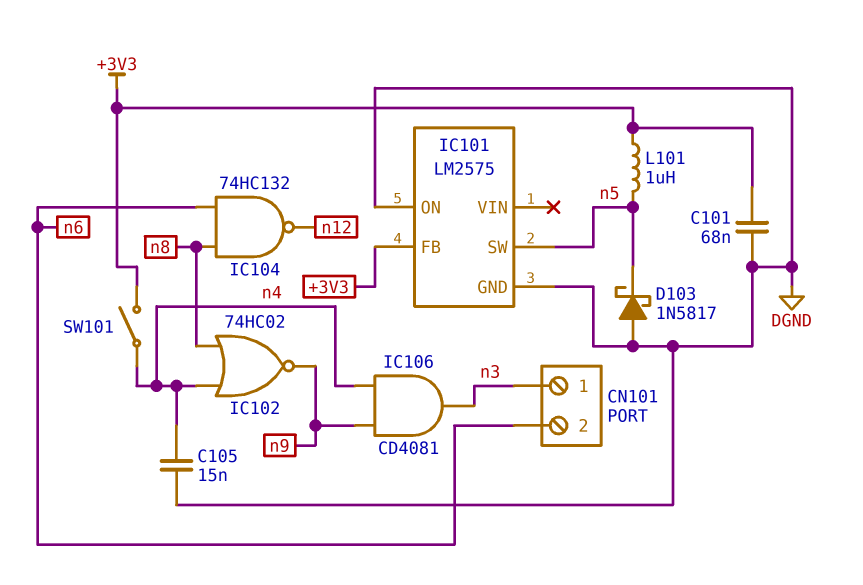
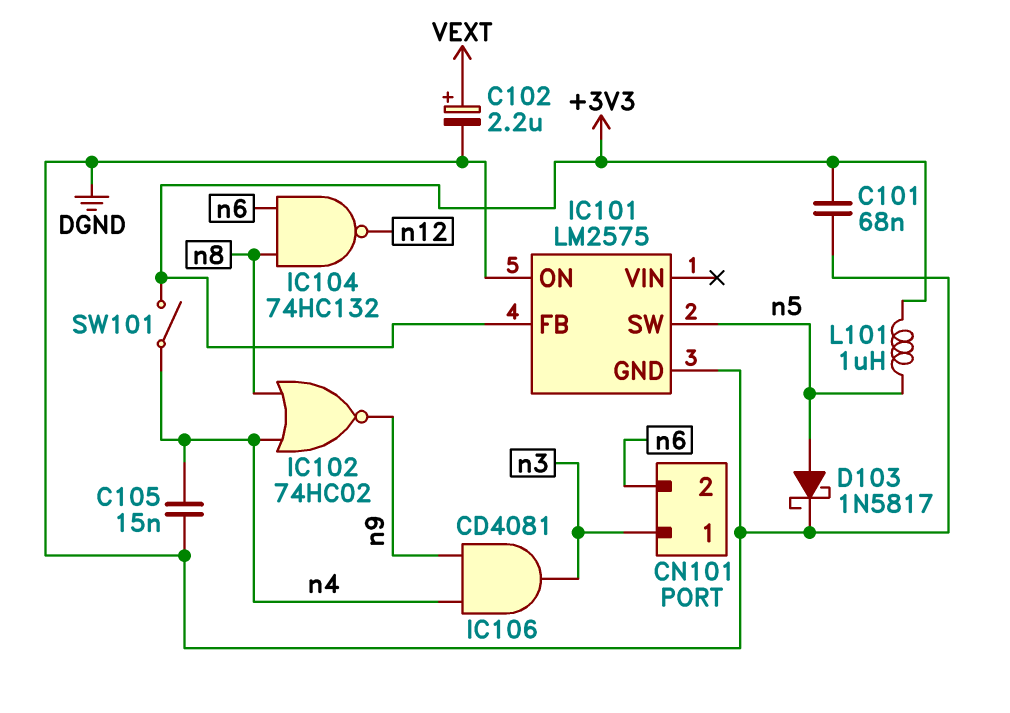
C102: none -> 2.2uF (plus VEXT, minus DGND)
D103: schottky 1N5817 (A DGND, K n5) -> schottky 1N5817 (A n5, K DGND)

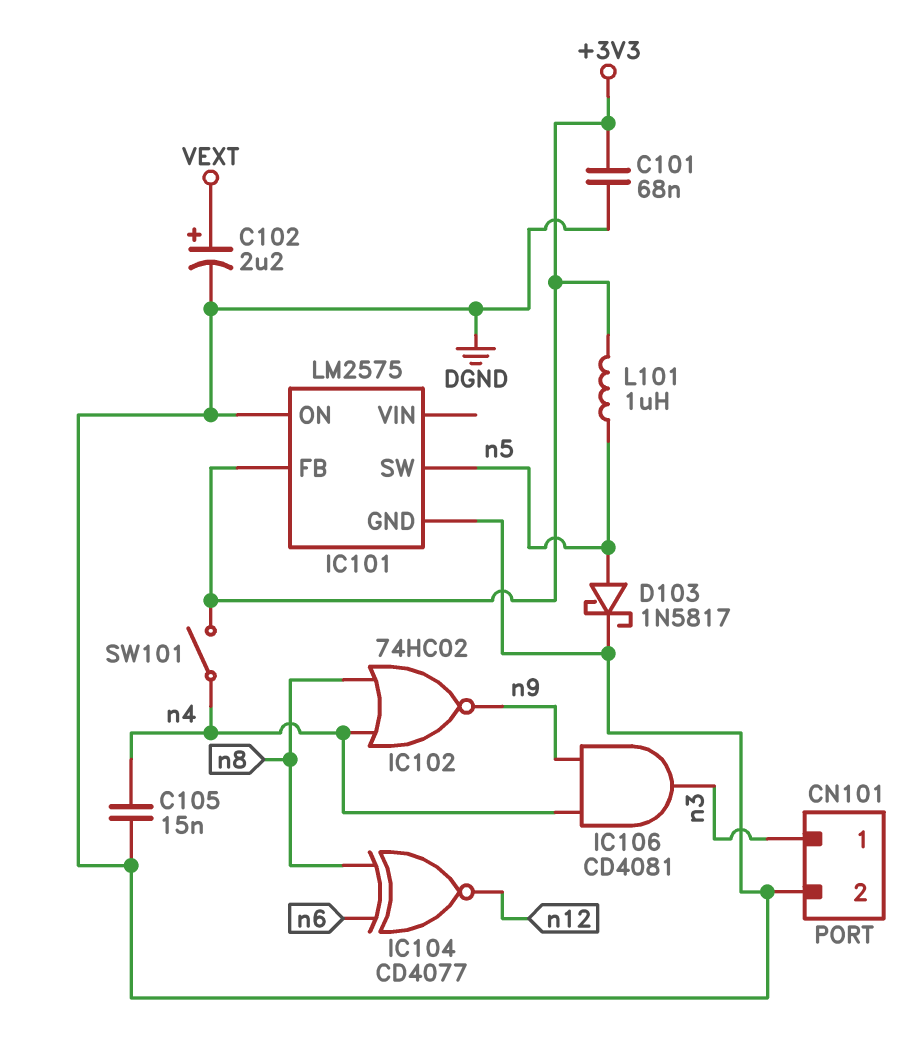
CN101 pin 2: n6 -> DGND
IC104: NAND 74HC132 (in n6, in n8, out n12) -> XNOR CD4077 (in n6, in n8, out n12)

